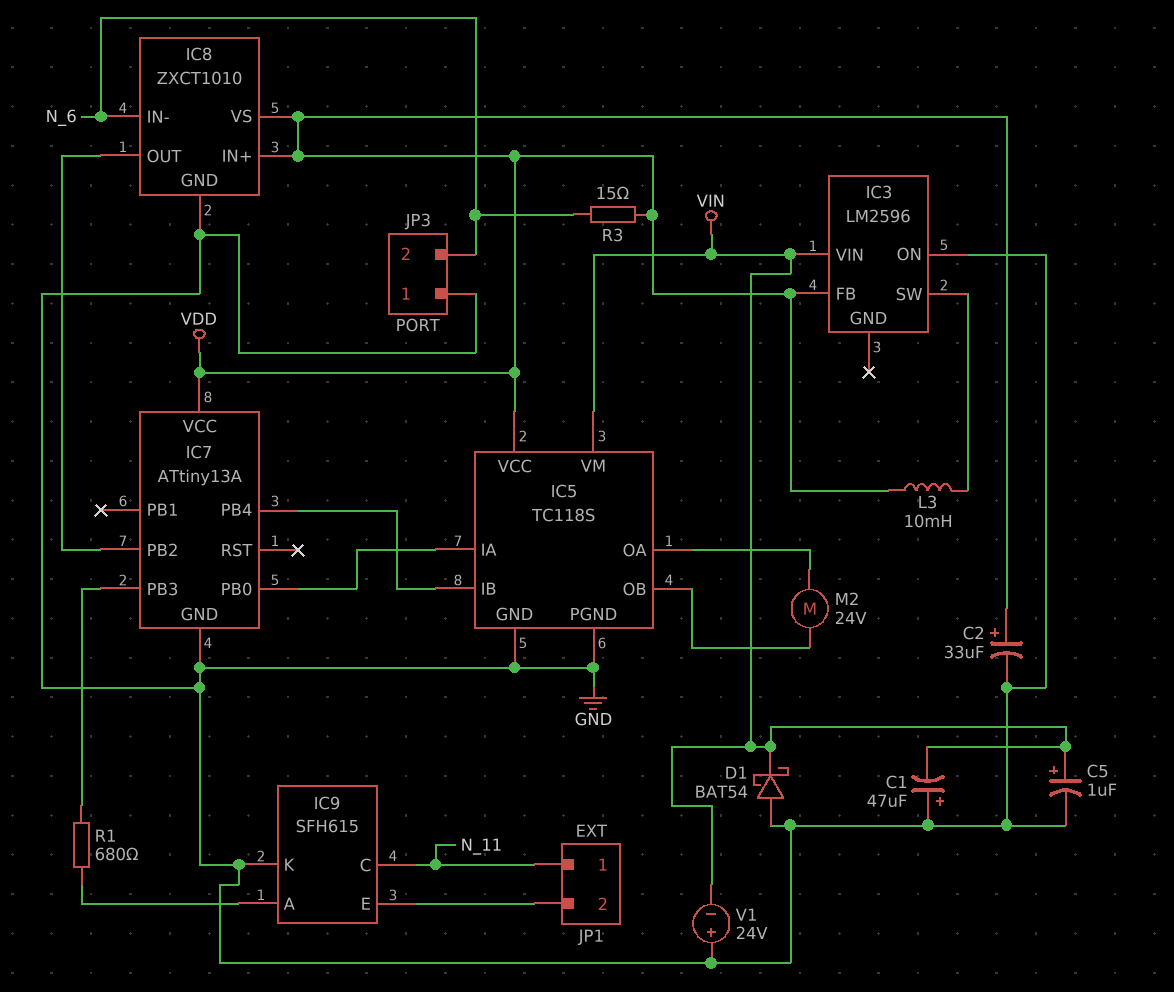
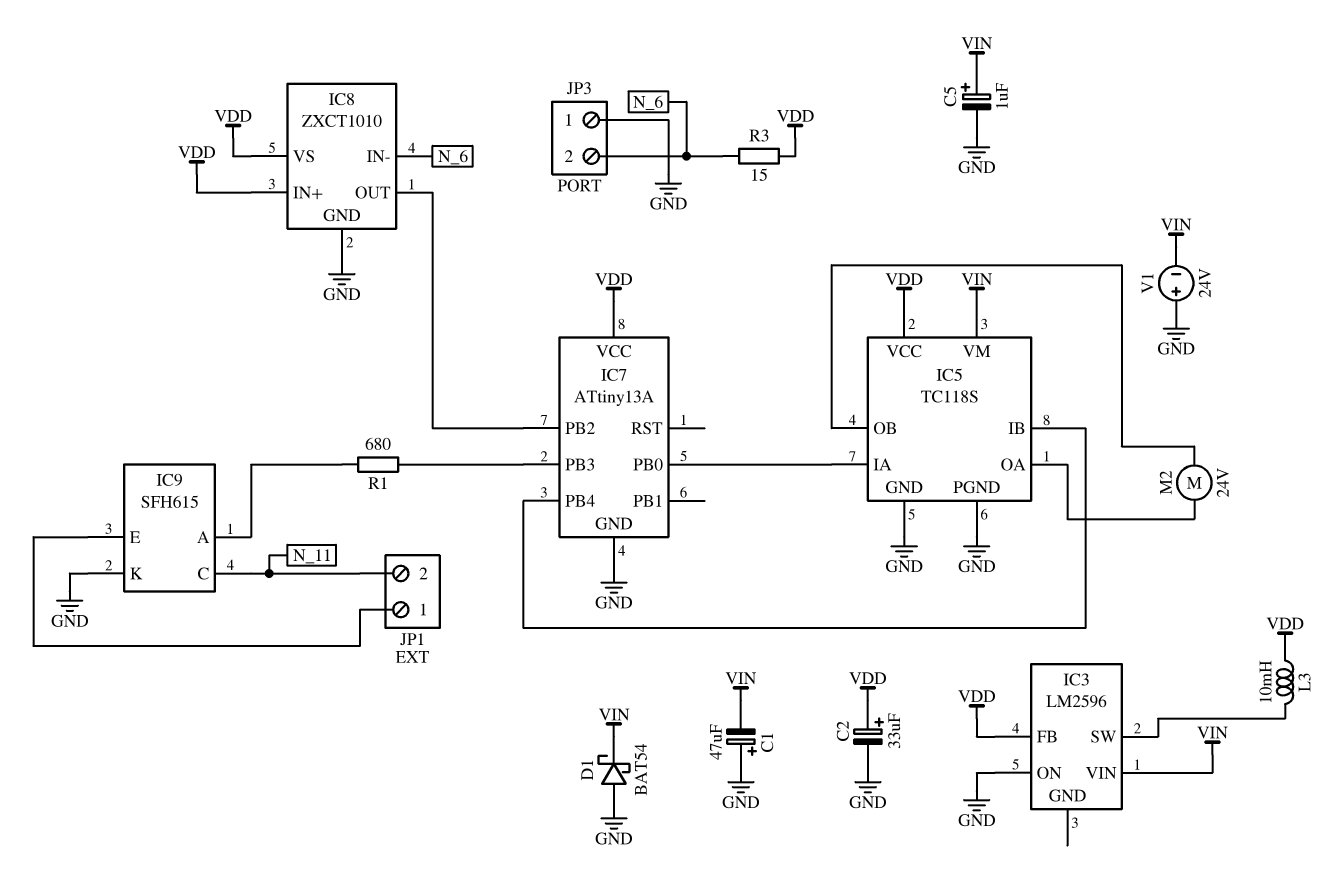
JP1 pin 1: N_11 -> IC9/E
JP1 pin 2: IC9/E -> N_11

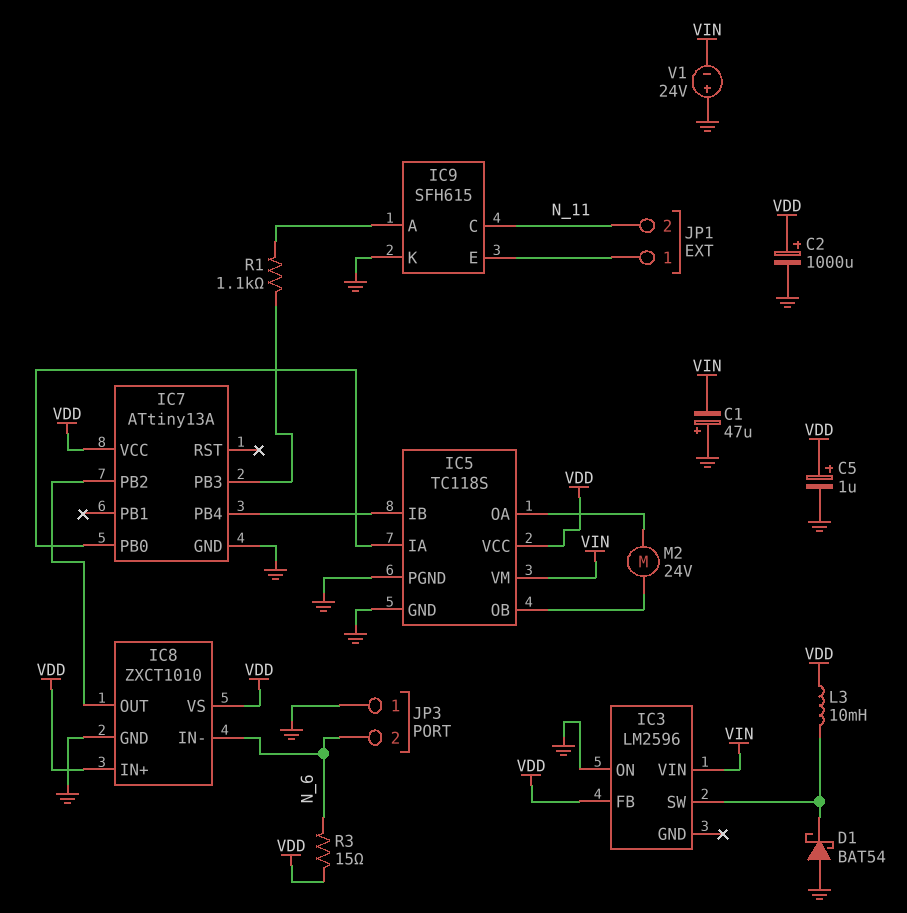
C2: 33uF (plus VDD, minus GND) -> 1000uF (plus VDD, minus GND)
C5: 1uF (plus VIN, minus GND) -> 1uF (plus VDD, minus GND)
D1: schottky BAT54 (A GND, K VIN) -> schottky BAT54 (A GND, K IC3/SW)
R1: 680 (IC7/PB3, IC9/A) -> 1.1k (IC7/PB3, IC9/A)

